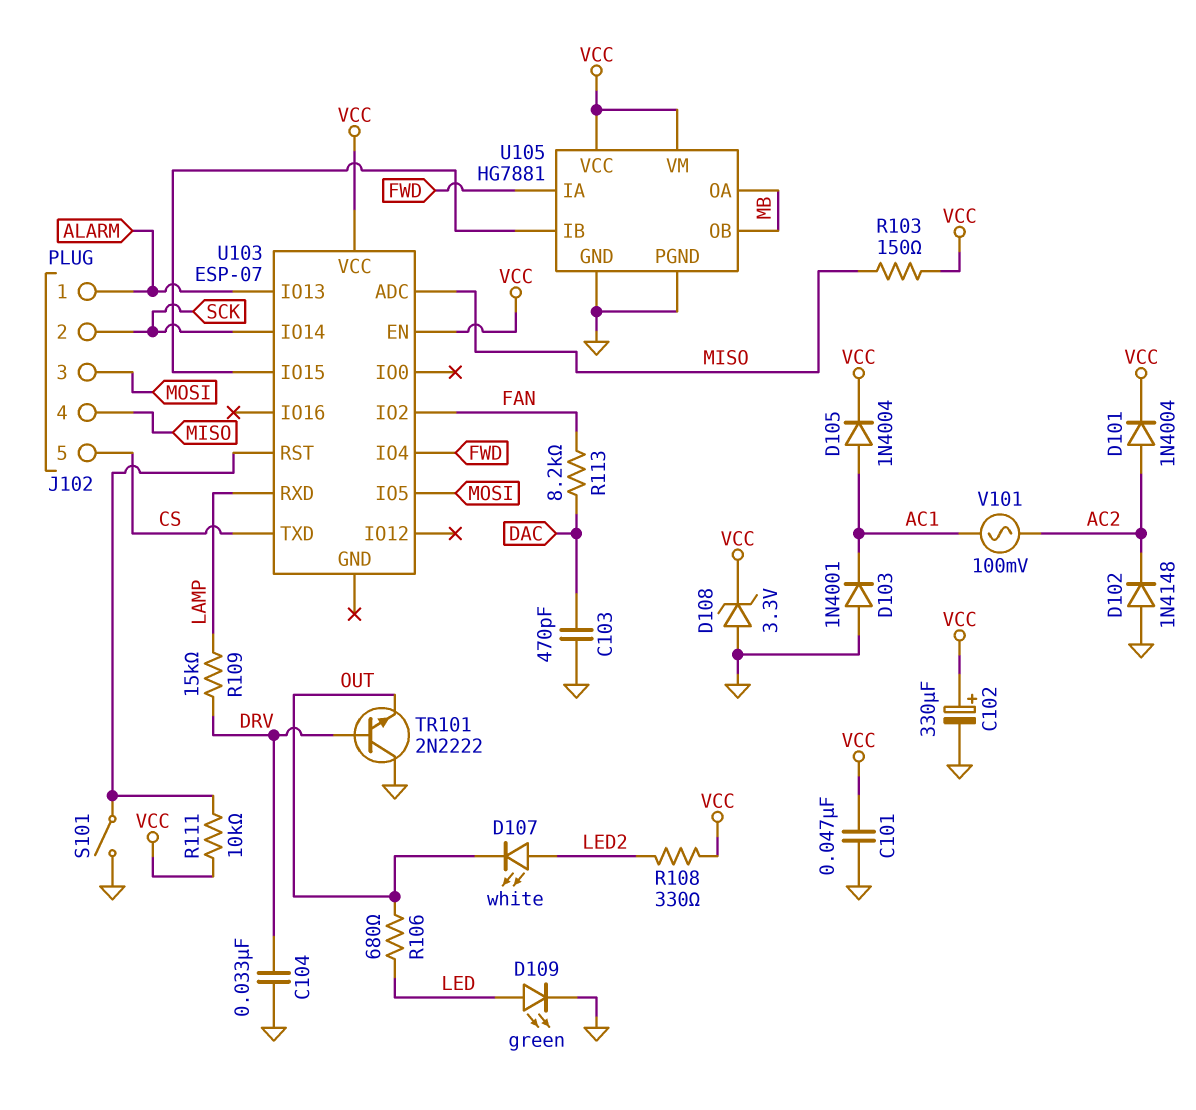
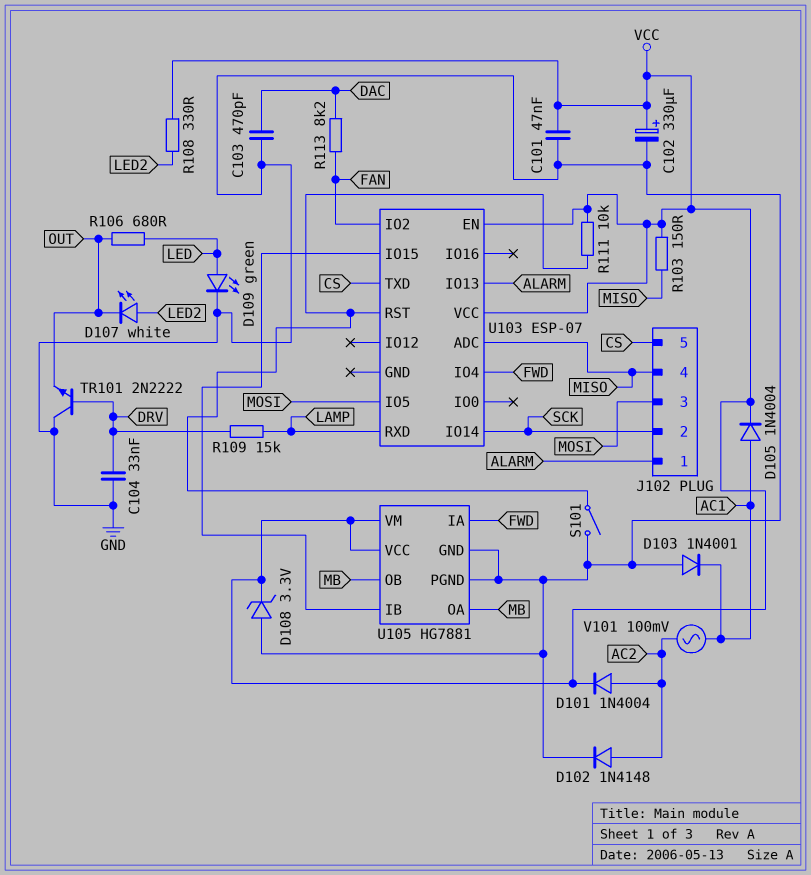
D102: diode 1N4148 (A GND, K AC2) -> diode 1N4148 (A AC2, K GND)

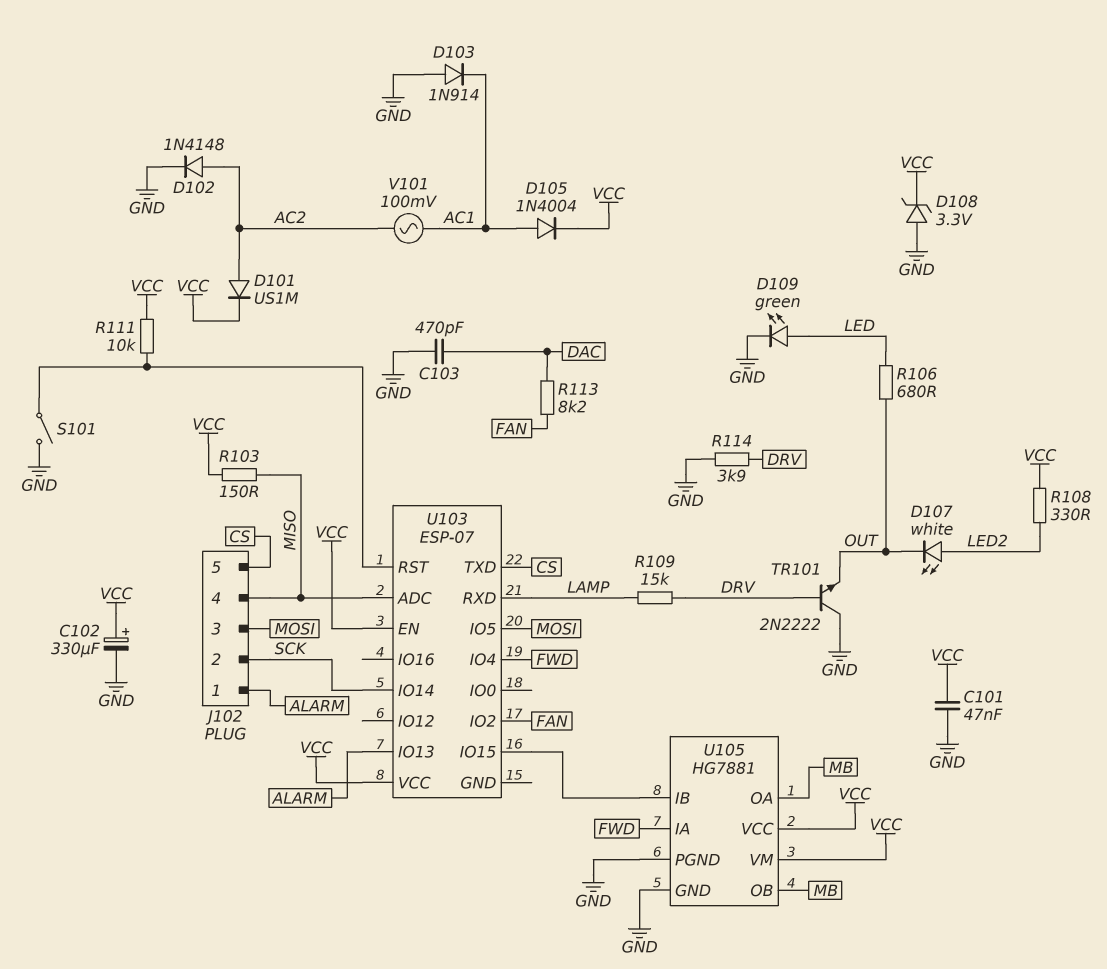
C104: 33nF (DRV, GND) -> none
D101: diode 1N4004 (A AC2, K VCC) -> diode US1M (A AC2, K VCC)
D103: diode 1N4001 (A GND, K AC1) -> diode 1N914 (A GND, K AC1)
R114: none -> 3.9k (DRV, GND)

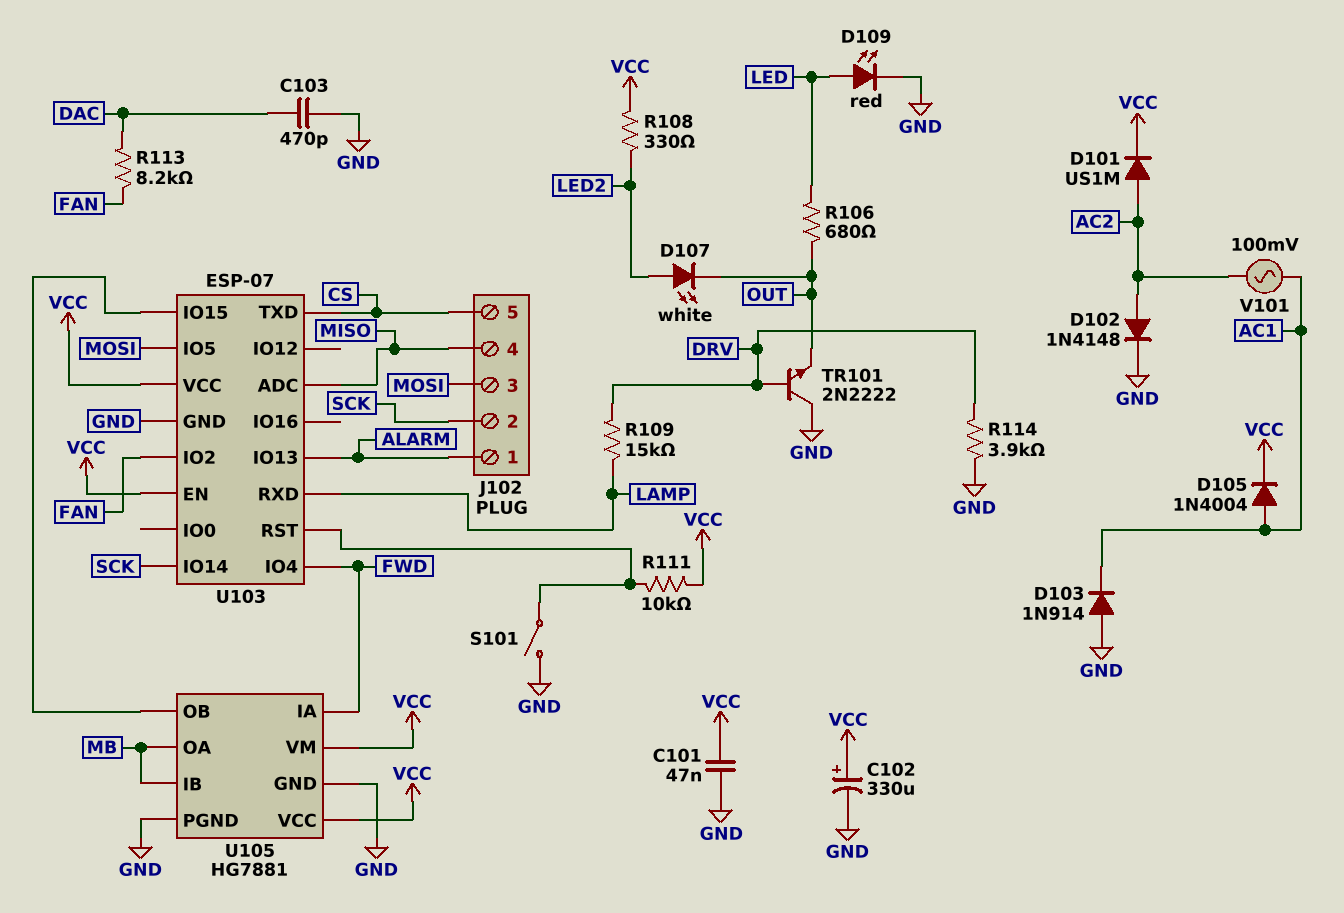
D108: zener 3.3V (A GND, K VCC) -> none
D109: LED green (A LED, K GND) -> LED red (A LED, K GND)
R103: 150 (MISO, VCC) -> none
U103 pin GND: none -> GND
U105 pin IB: U103/IO15 -> MB
U105 pin OB: MB -> U103/IO15

